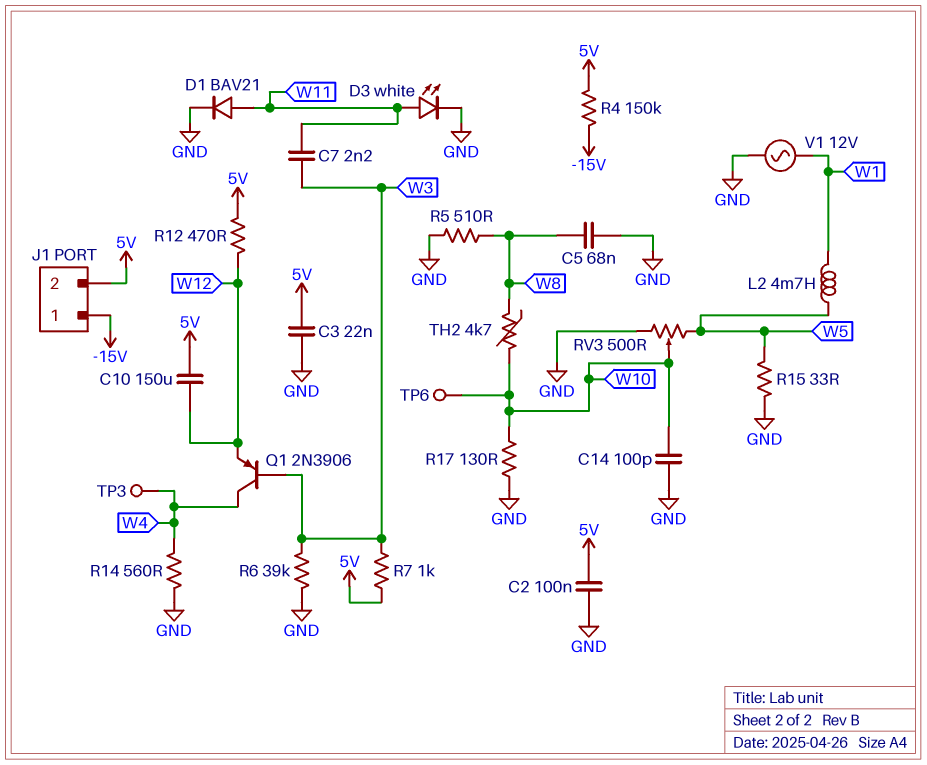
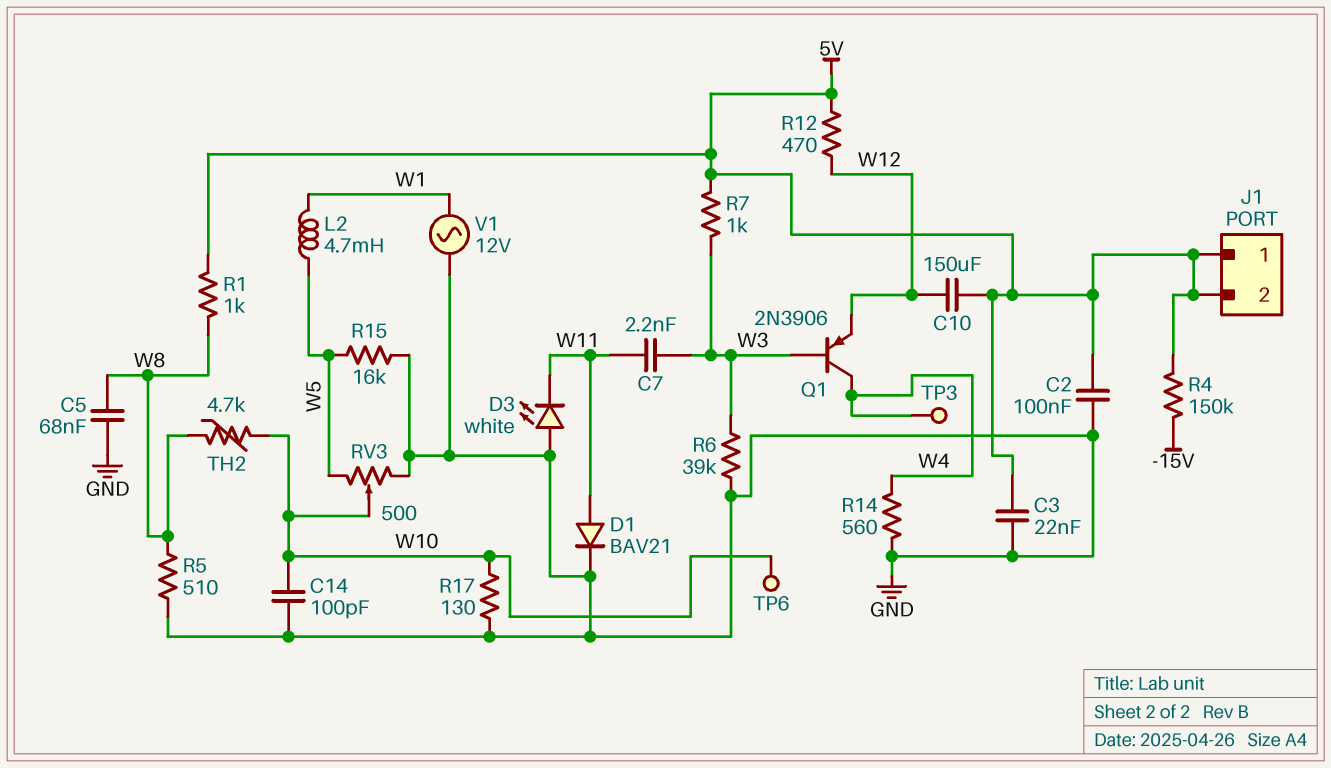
D3: LED white (A W11, K GND) -> LED white (A GND, K W11)
J1 pin 1: -15V -> 5V
R1: none -> 1k (5V, W8)
R15: 33 (GND, W5) -> 16k (GND, W5)

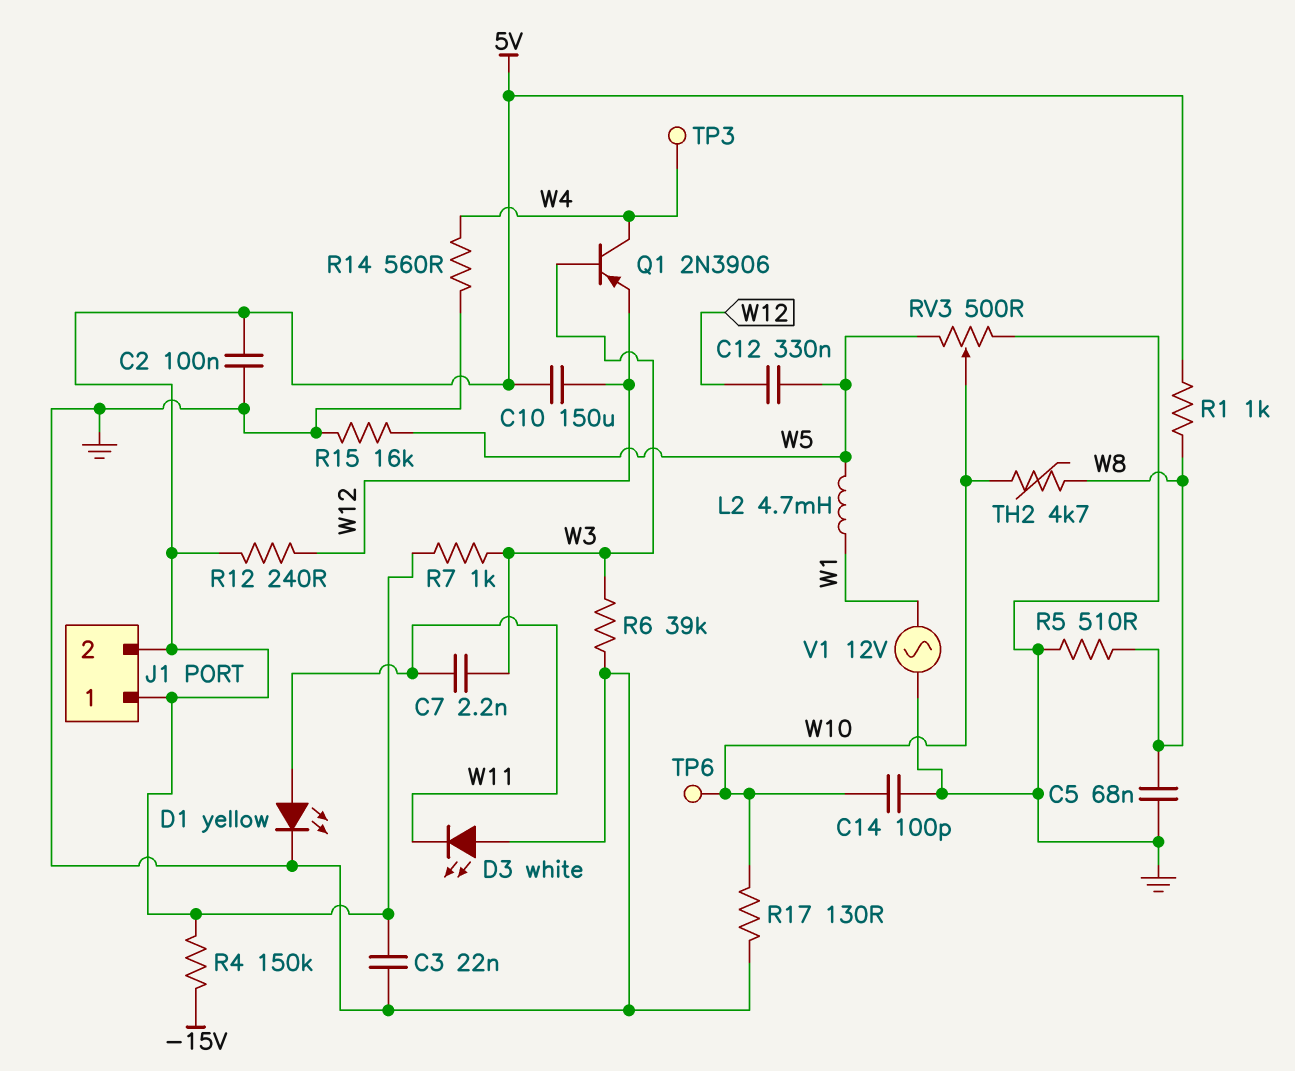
C12: none -> 330nF (W5, W12)
D1: diode BAV21 (A W11, K GND) -> LED yellow (A W11, K GND)
R12: 470 (5V, W12) -> 240 (5V, W12)

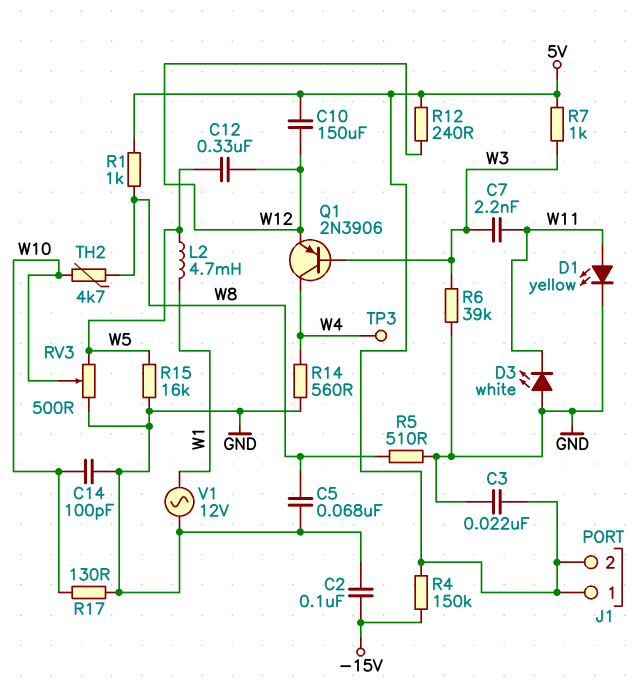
C2: 100nF (5V, GND) -> 100nF (-15V, GND)
TP6: test point (W10) -> none

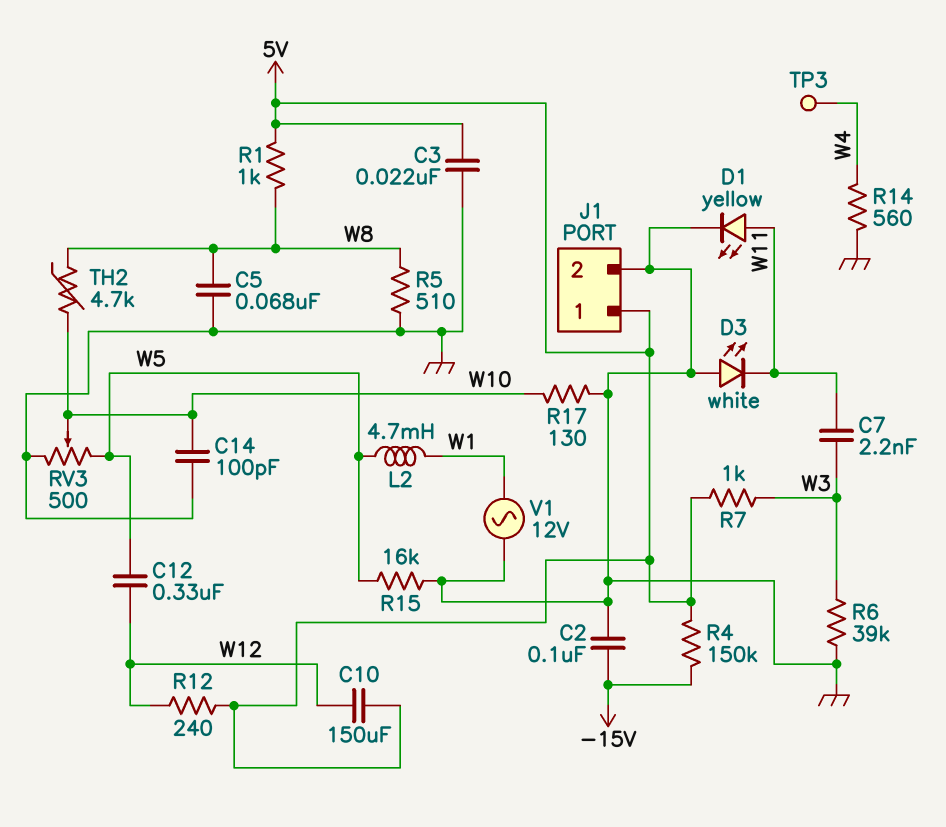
J1 pin 2: 5V -> GND
Q1: PNP 2N3906 (B W3, C W4, E W12) -> none

